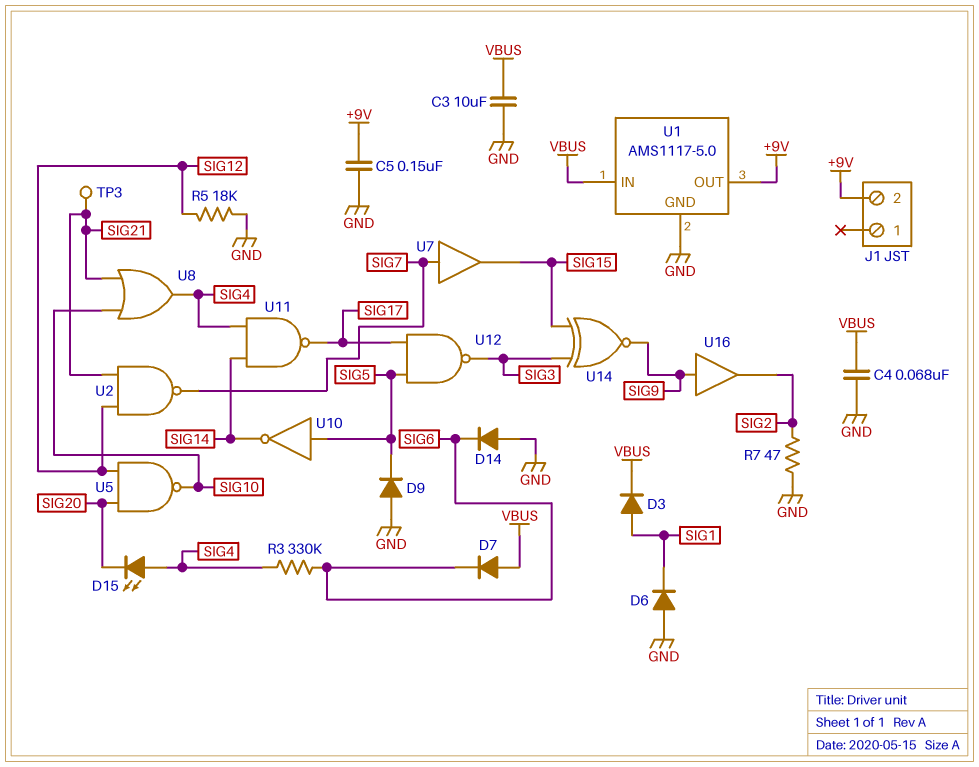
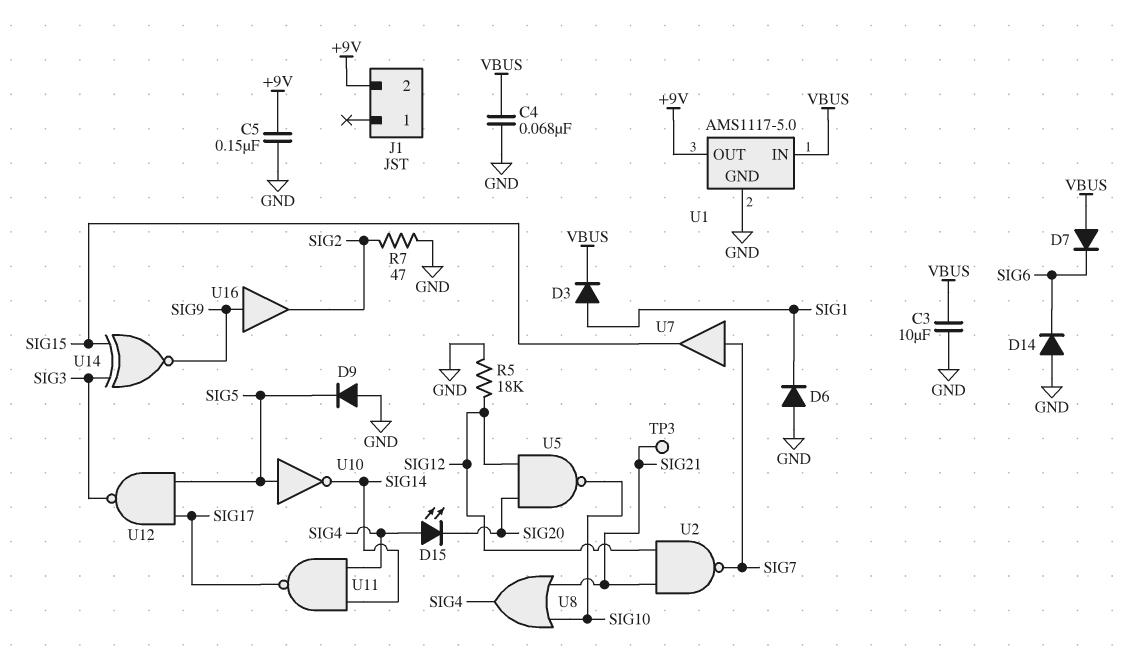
R3: 330k (SIG4, SIG6) -> none

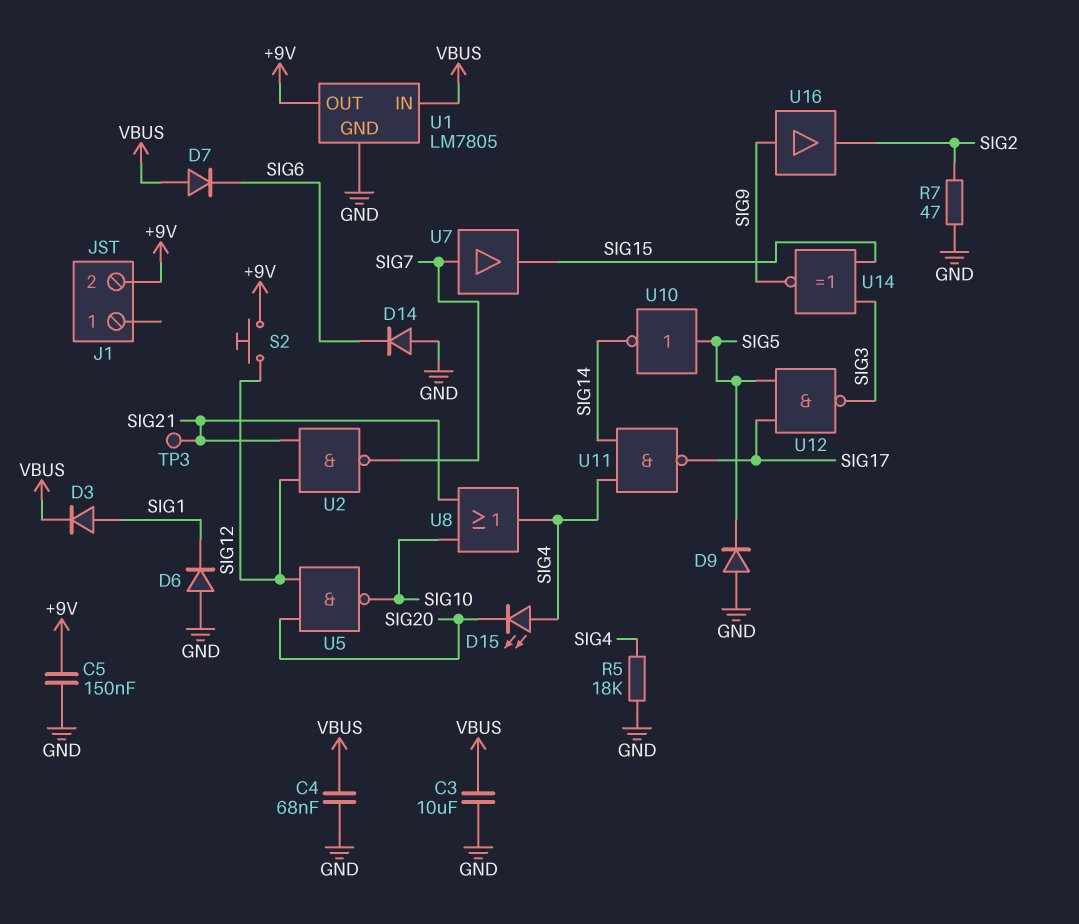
R5: 18k (GND, SIG12) -> 18k (GND, SIG4)
S2: none -> button (+9V, SIG12)
U1: AMS1117-5.0 -> LM7805

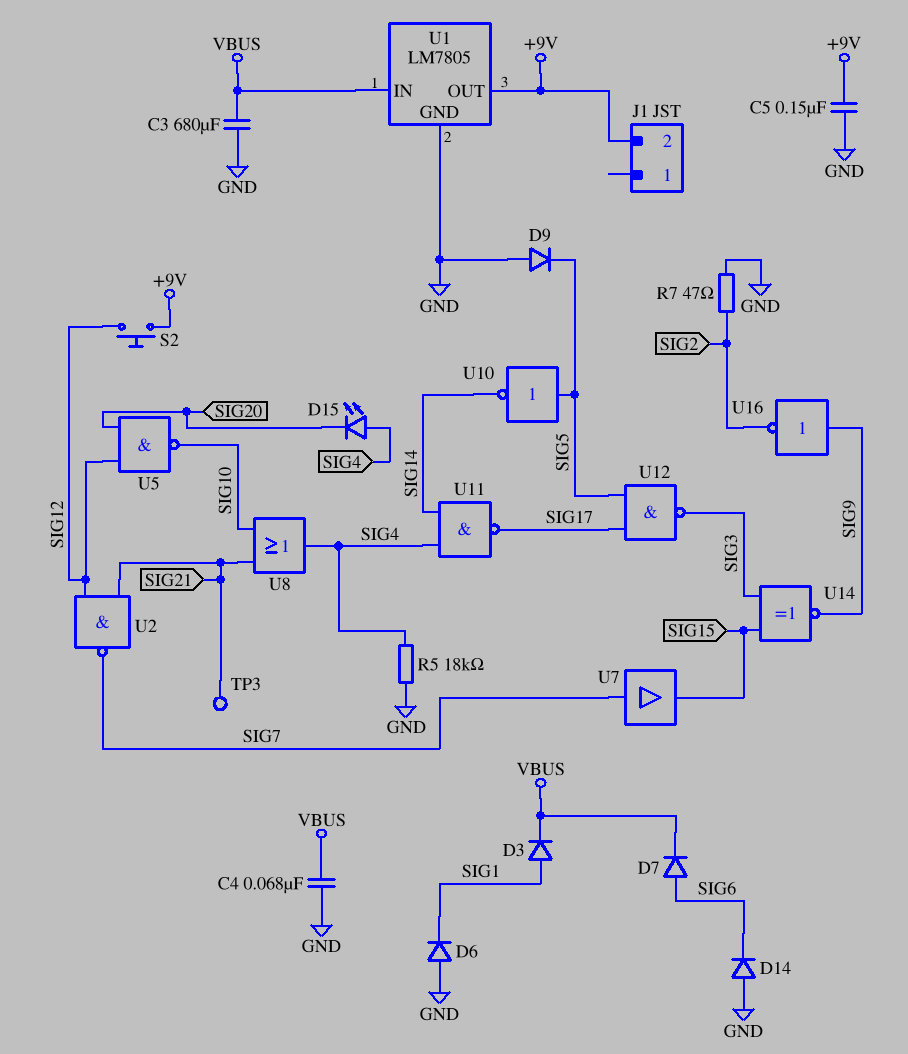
C3: 10uF (GND, VBUS) -> 680uF (GND, VBUS)
D7: diode (A VBUS, K SIG6) -> diode (A SIG6, K VBUS)
U16: buffer (in SIG9, out SIG2) -> NOT (in SIG9, out SIG2)

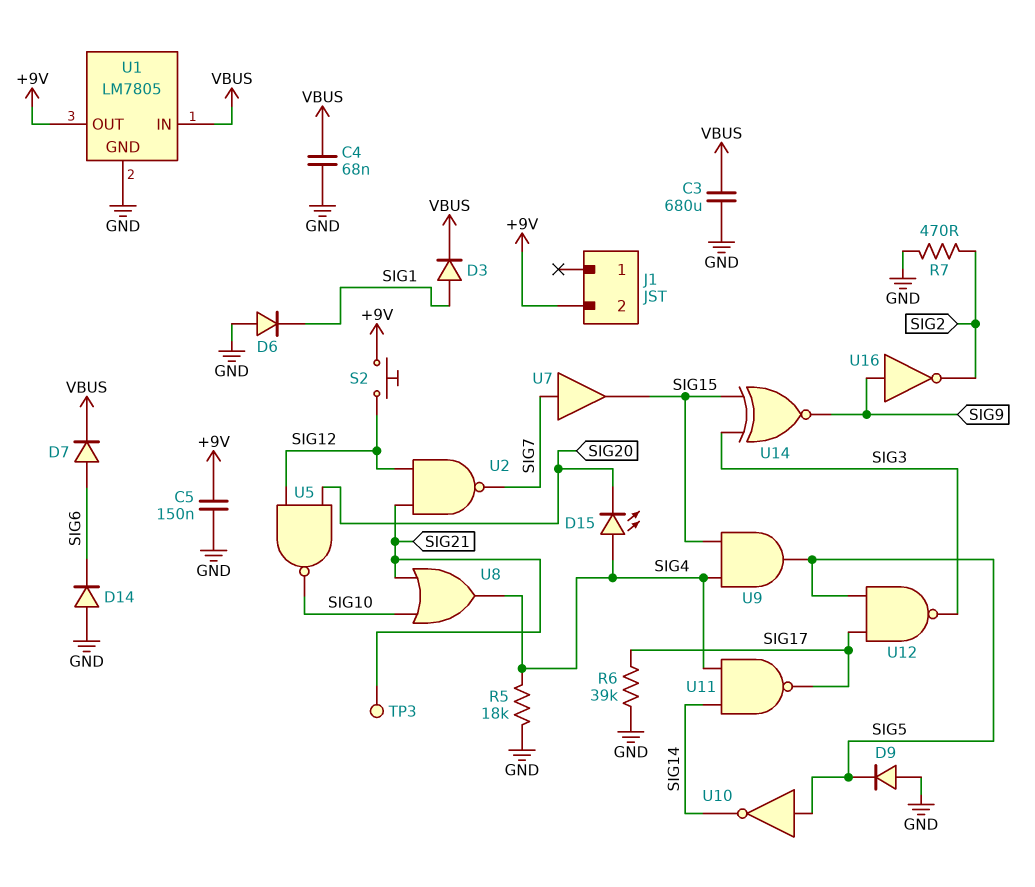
R6: none -> 39k (GND, SIG17)
R7: 47 (GND, SIG2) -> 470 (GND, SIG2)
U9: none -> AND (in SIG4, in SIG15, out SIG5)

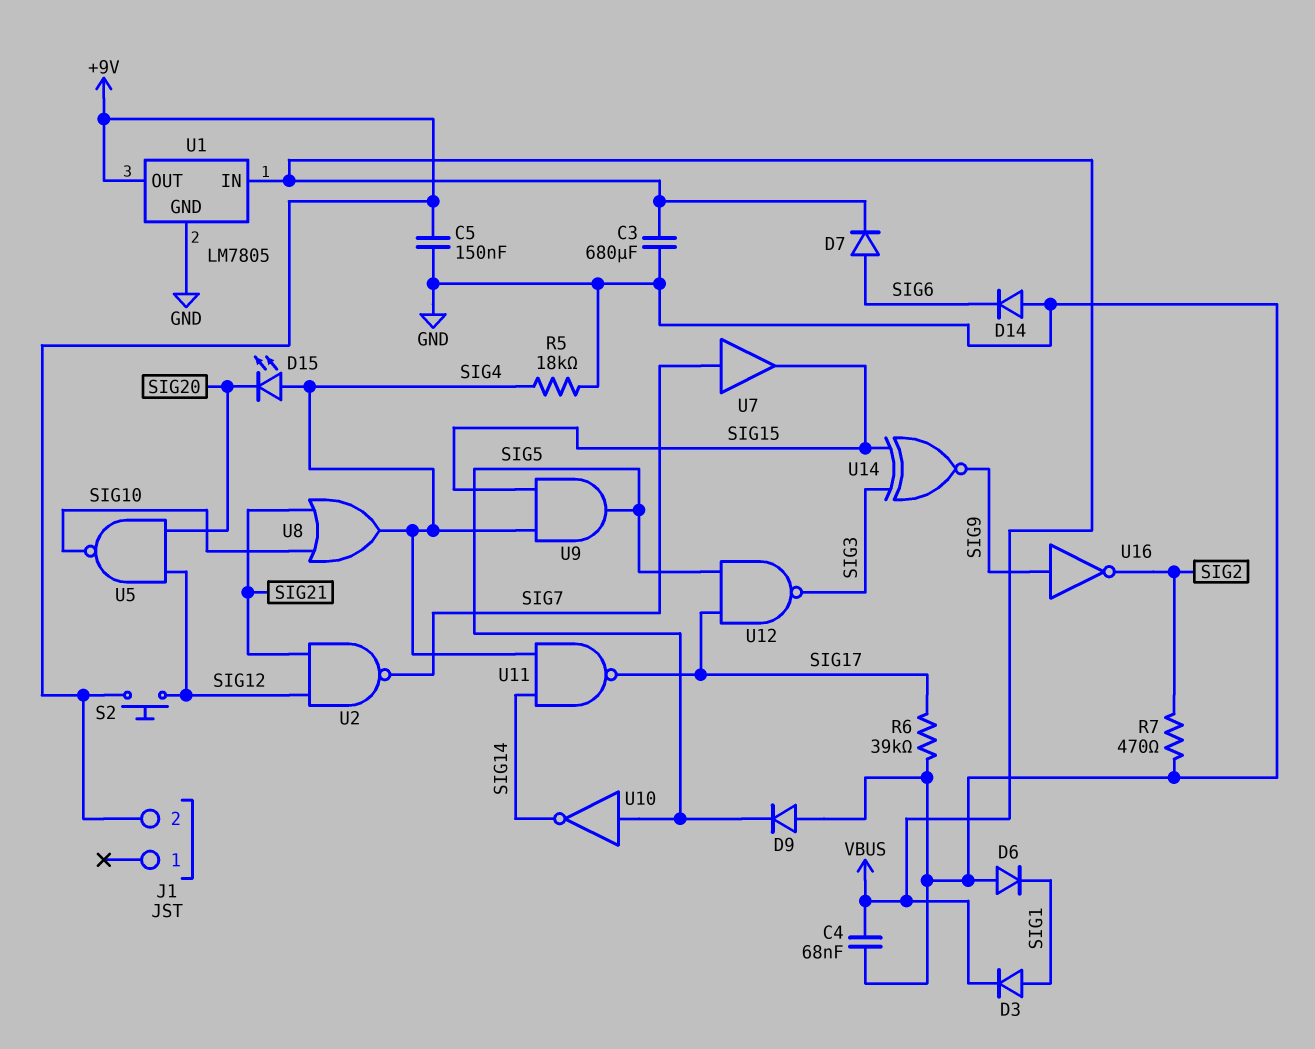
TP3: test point (SIG21) -> none

